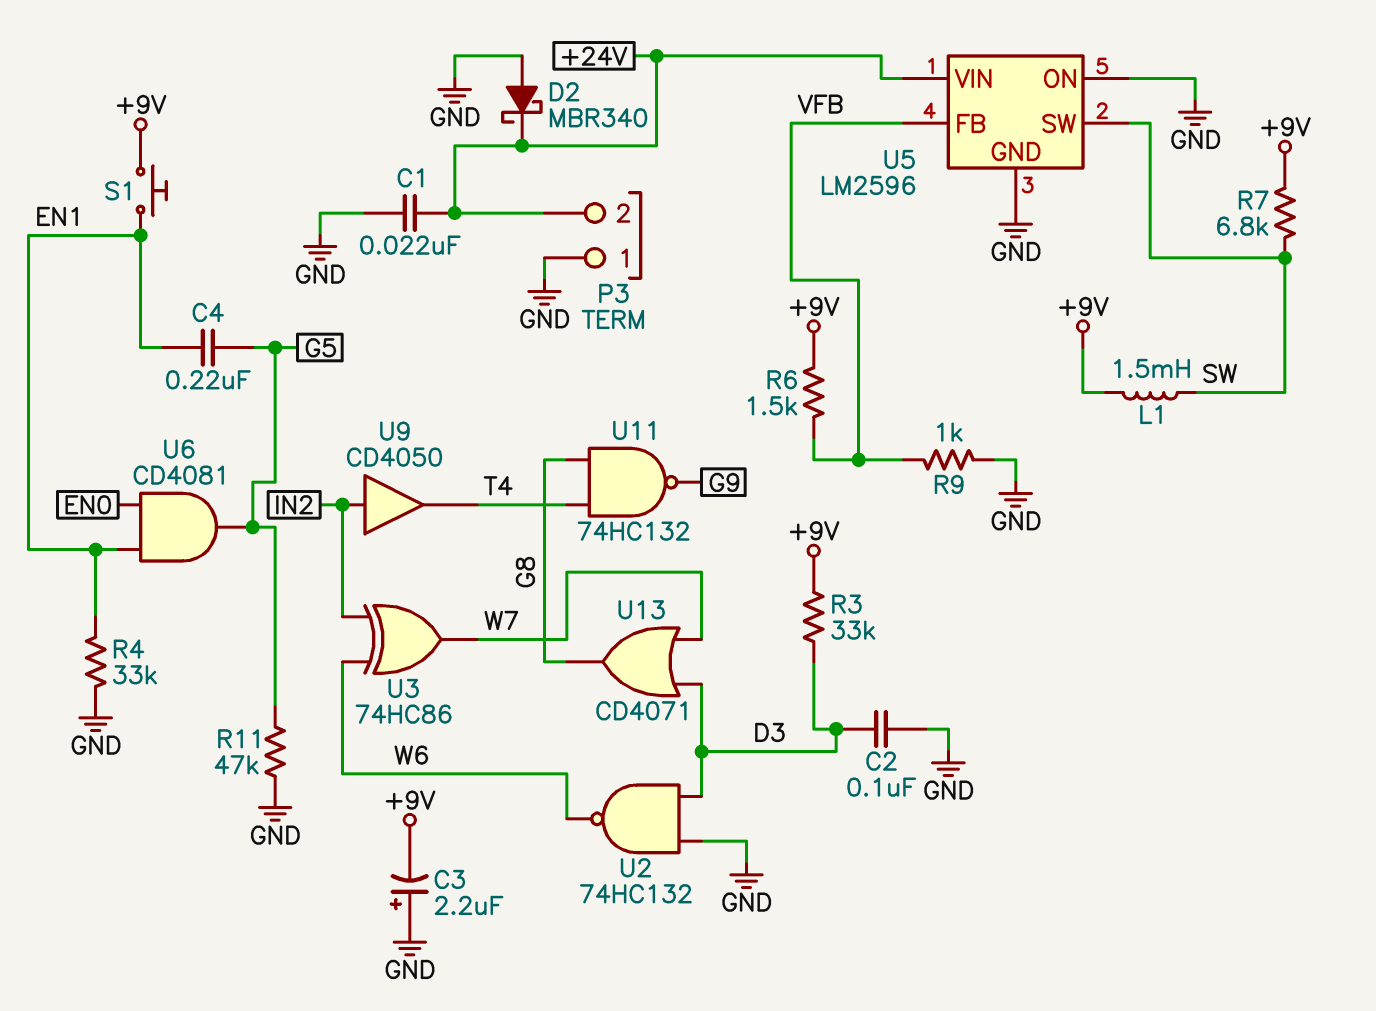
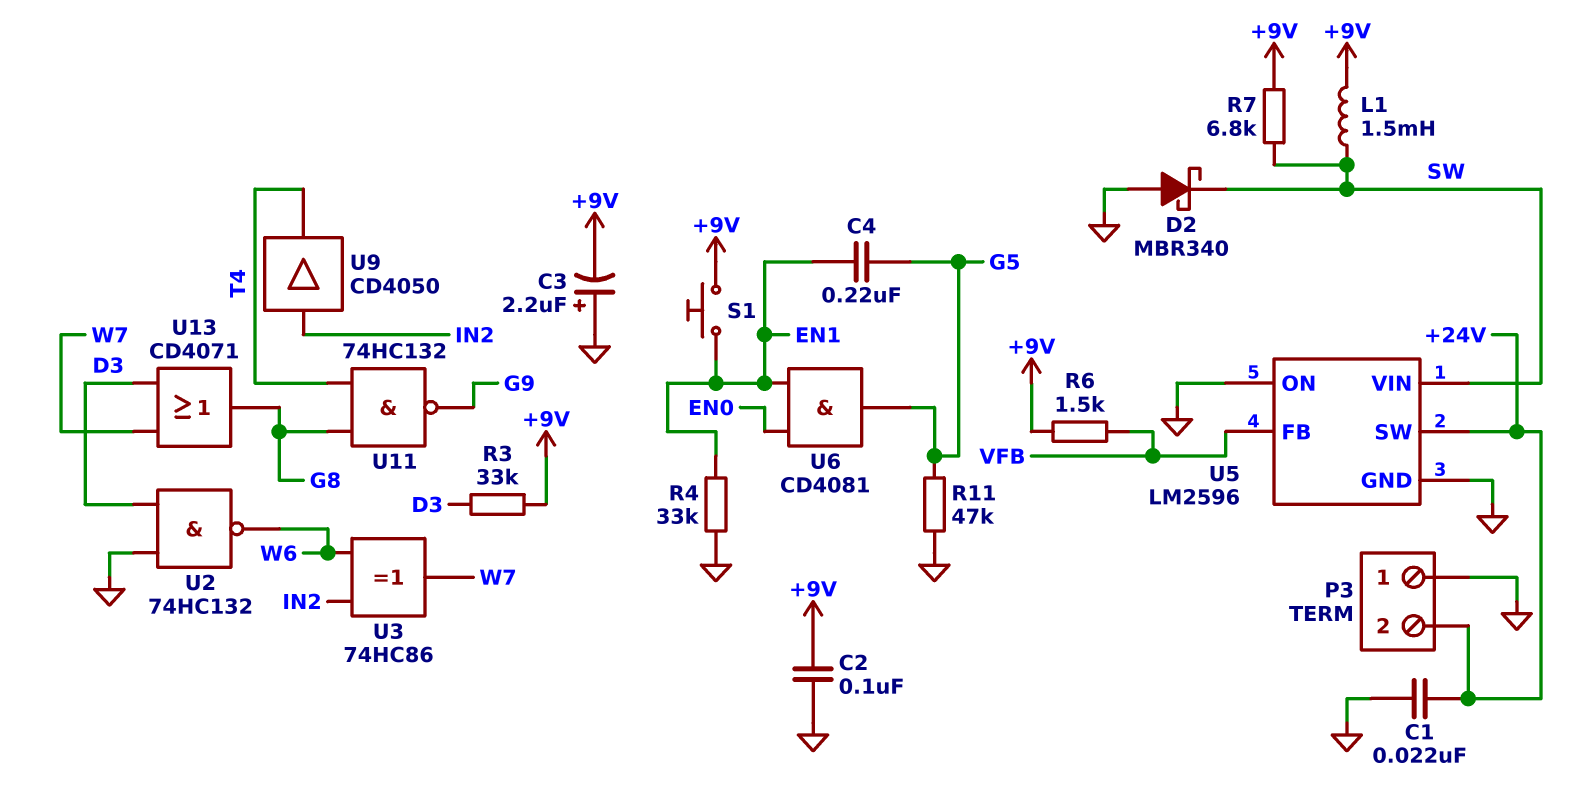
C2: 100nF (D3, GND) -> 100nF (+9V, GND)
D2: schottky MBR340 (A GND, K +24V) -> schottky MBR340 (A GND, K SW)
R9: 1k (GND, VFB) -> none
U5 pin SW: SW -> +24V
U5 pin VIN: +24V -> SW

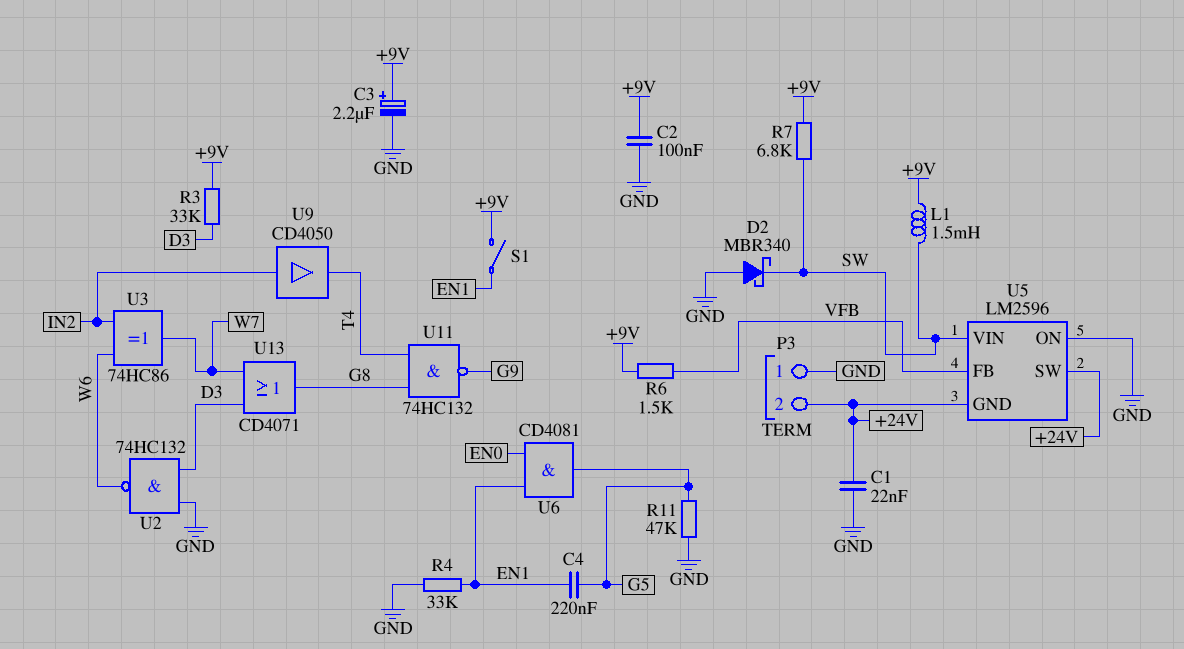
C3: 2.2uF (plus GND, minus +9V) -> 2.2uF (plus +9V, minus GND)
S1: button (+9V, EN1) -> switch (+9V, EN1)
U5 pin GND: GND -> +24V

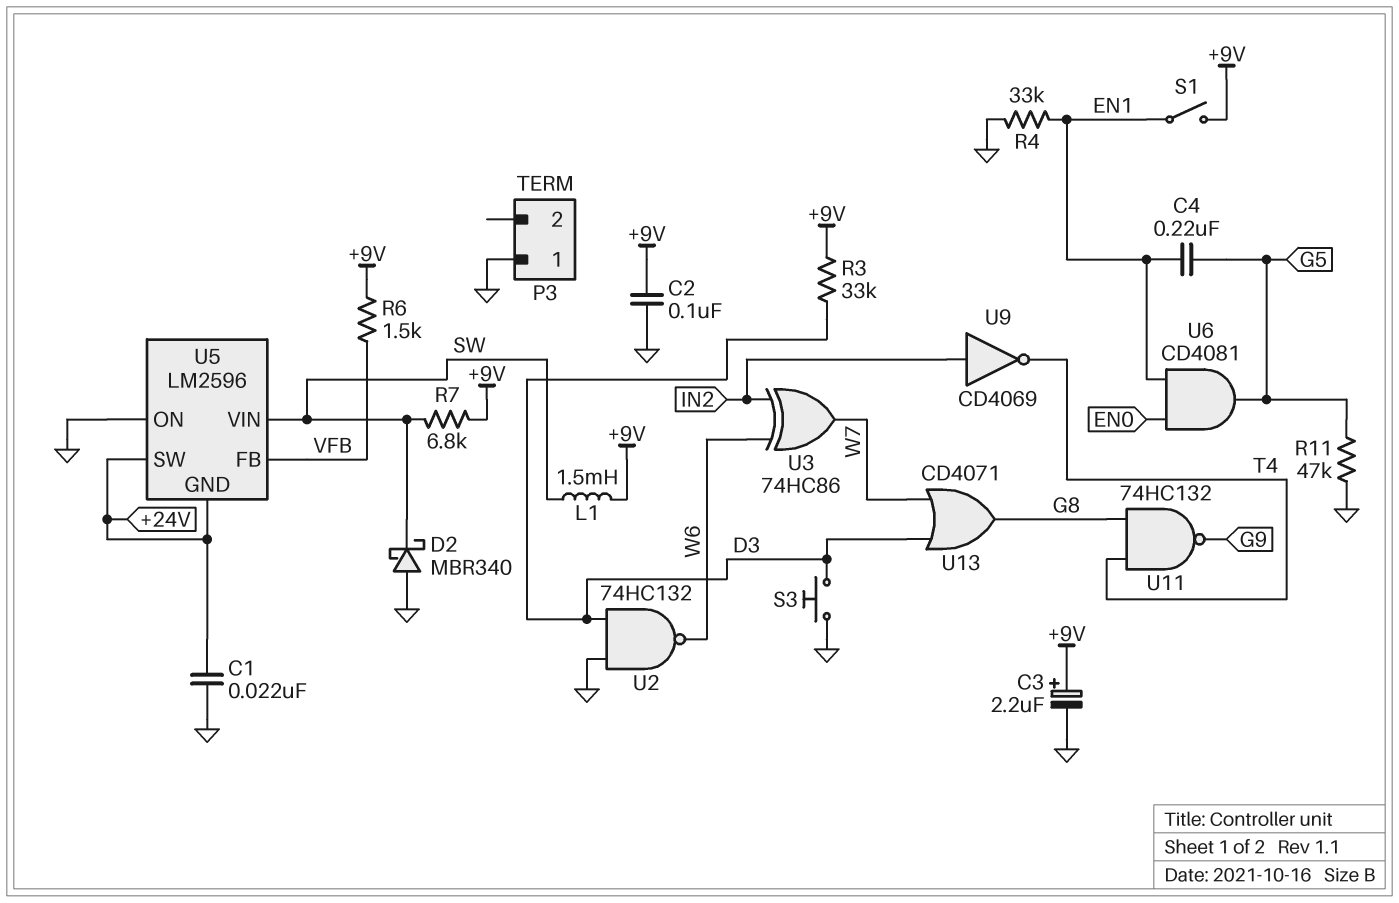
P3 pin 2: +24V -> none
S3: none -> button (D3, GND)
U9: buffer CD4050 (in IN2, out T4) -> NOT CD4069 (in IN2, out T4)

